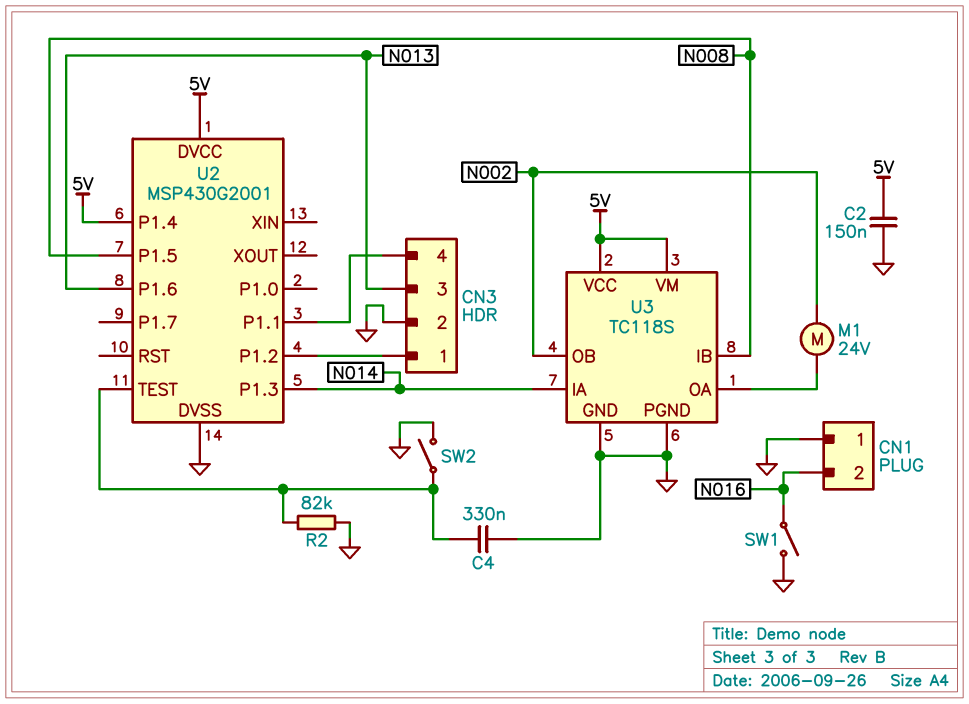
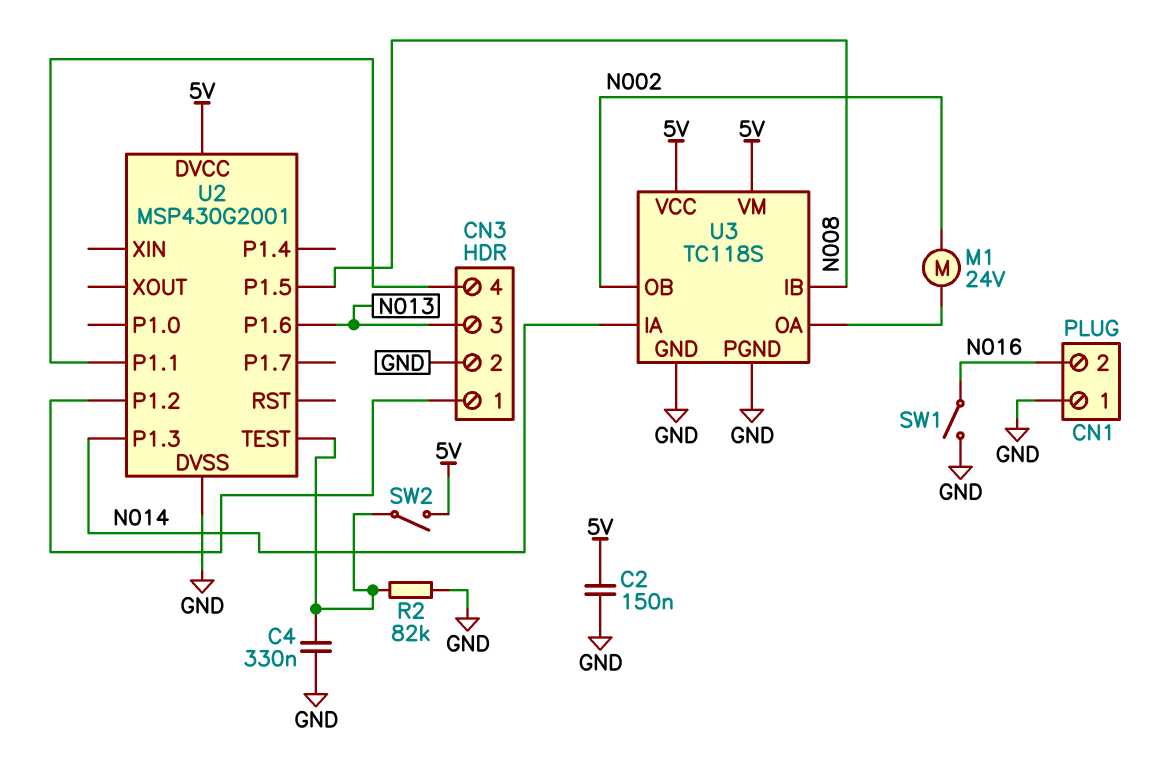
SW2: switch (GND, U2/TEST) -> switch (5V, U2/TEST)
U2 pin P1.4: 5V -> none

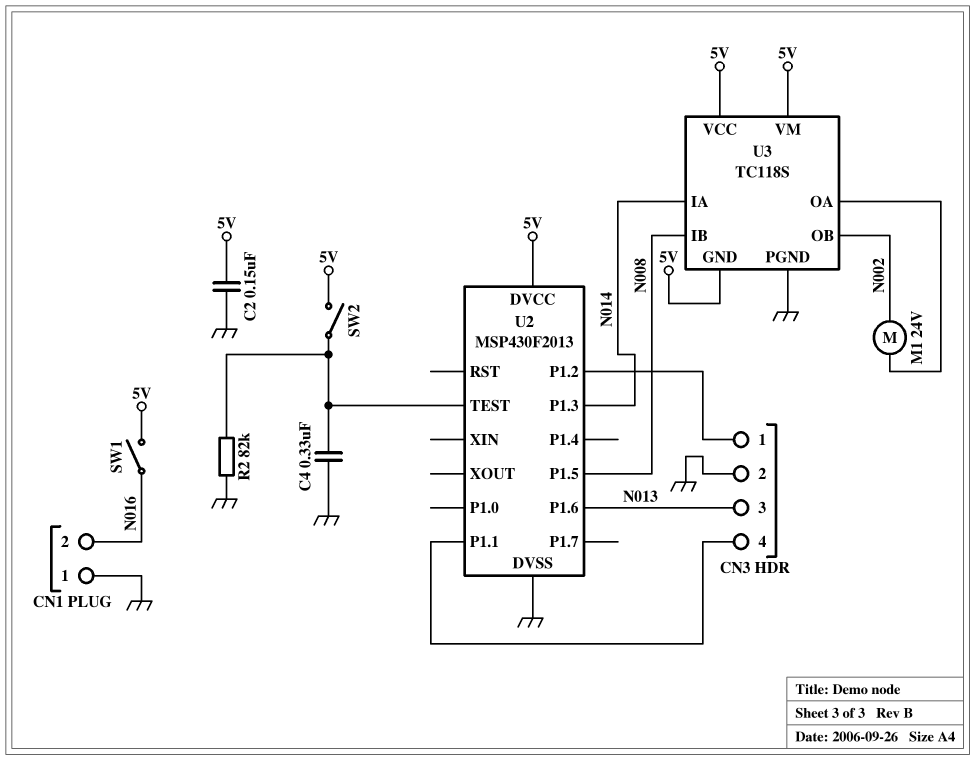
SW1: switch (GND, N016) -> switch (5V, N016)
U2: MSP430G2001 -> MSP430F2013
U3 pin GND: GND -> 5V

